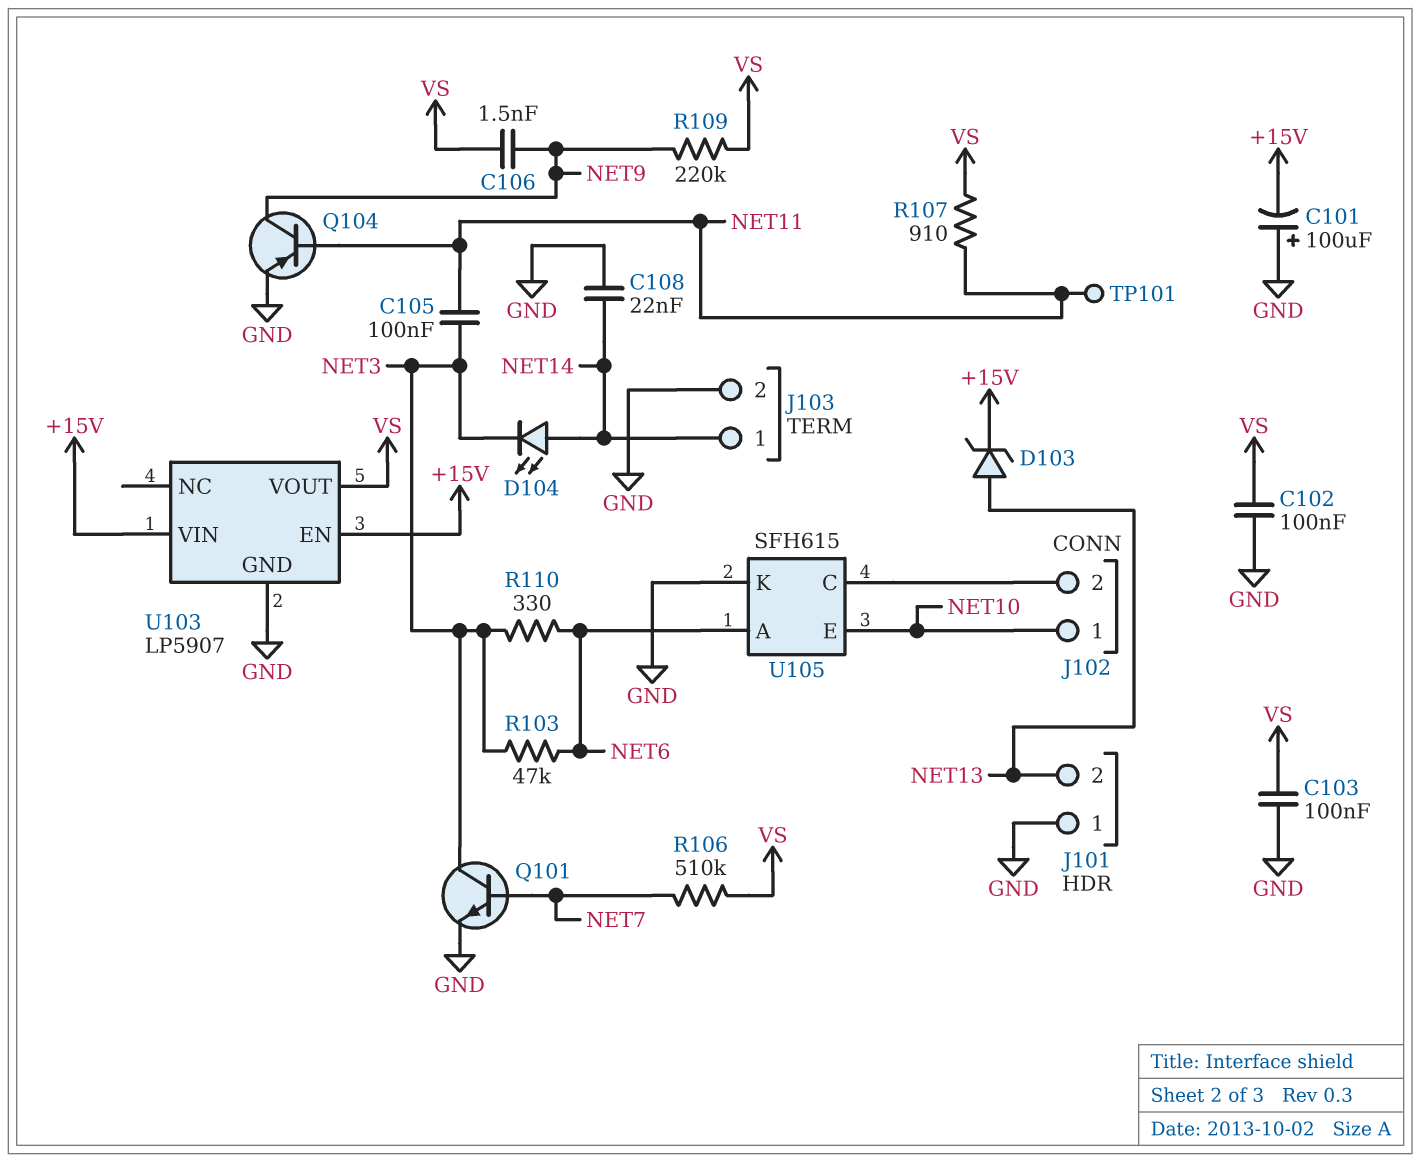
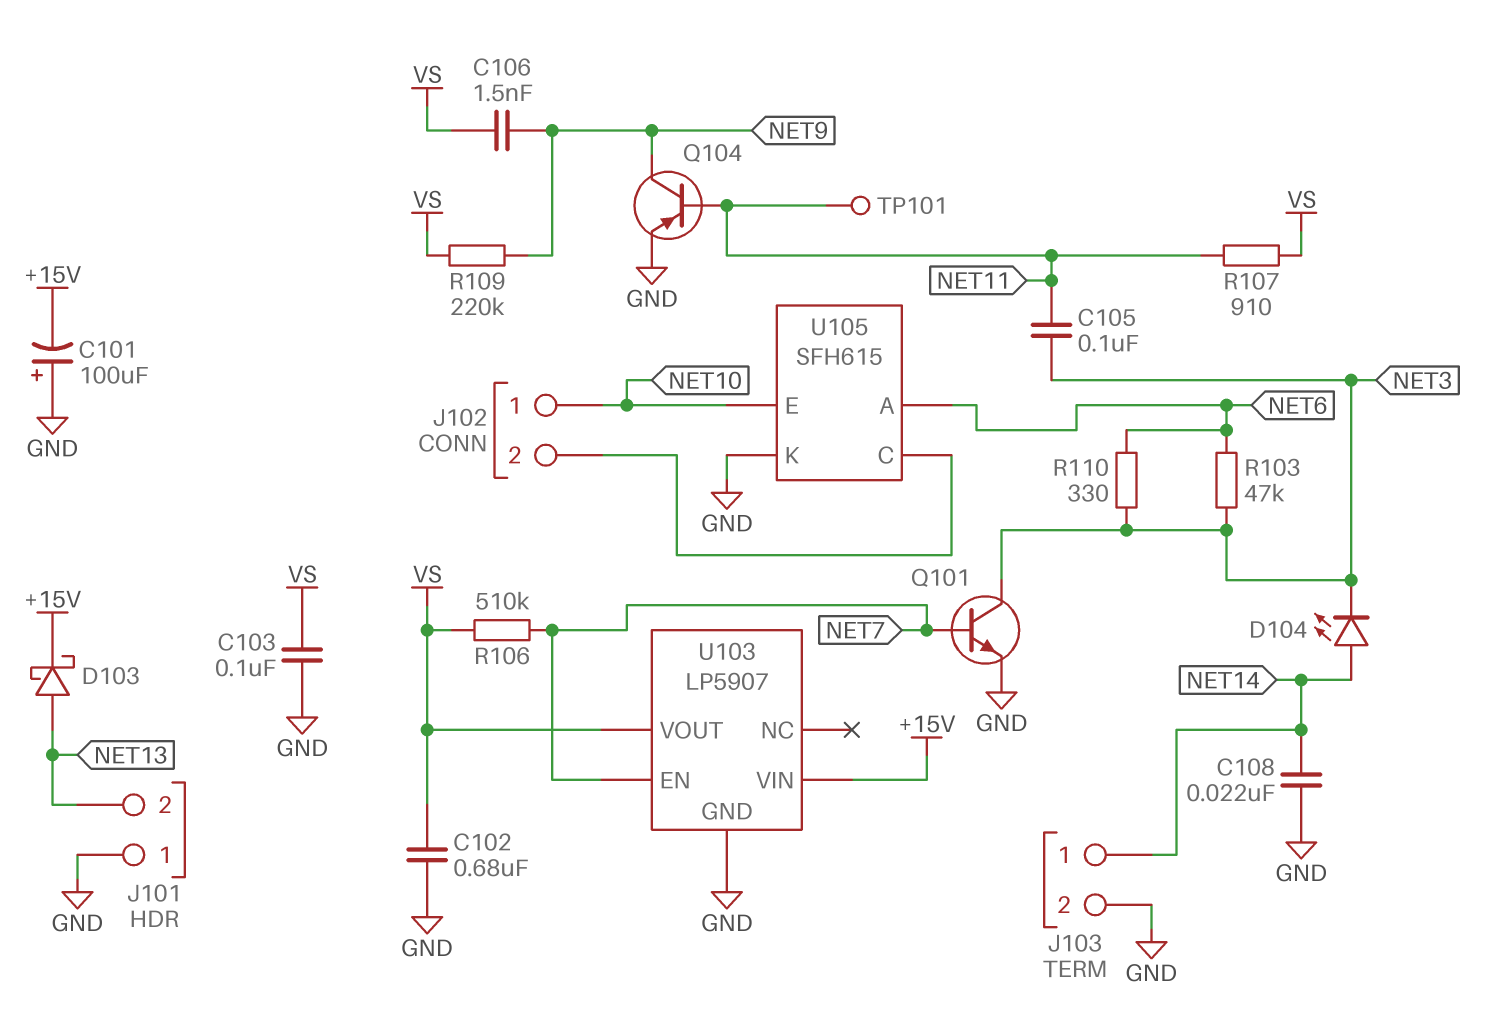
C102: 100nF (GND, VS) -> 680nF (GND, VS)
D103: zener (A NET13, K +15V) -> schottky (A NET13, K +15V)
U103 pin EN: +15V -> NET7

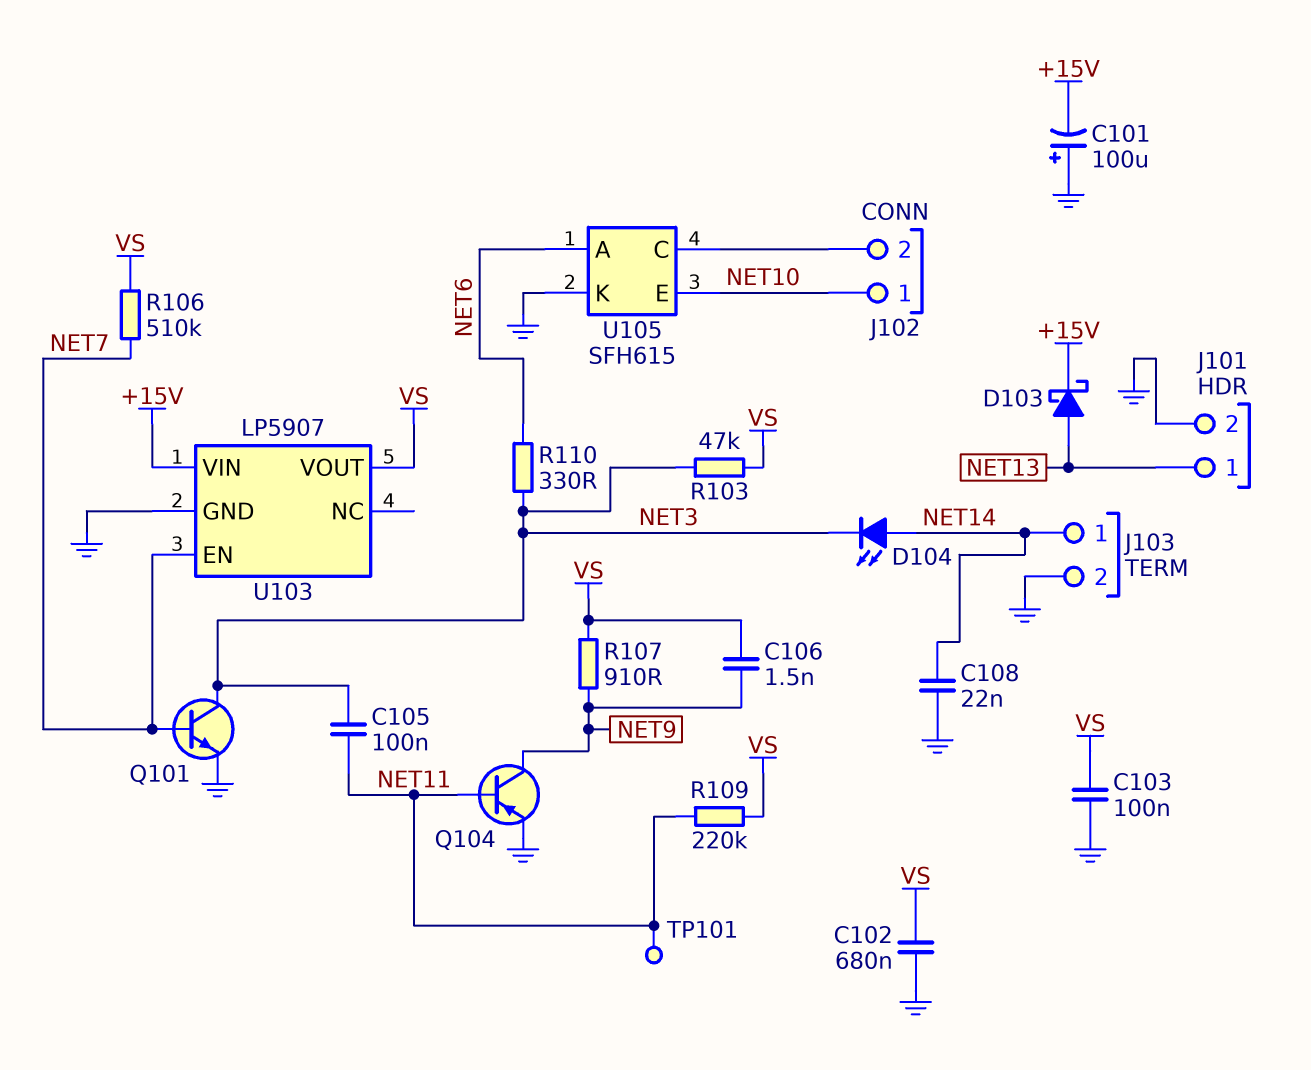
J101 pin 1: GND -> NET13
J101 pin 2: NET13 -> GND
R103: 47k (NET3, NET6) -> 47k (NET3, VS)
R107: 910 (NET11, VS) -> 910 (NET9, VS)
R109: 220k (NET9, VS) -> 220k (NET11, VS)

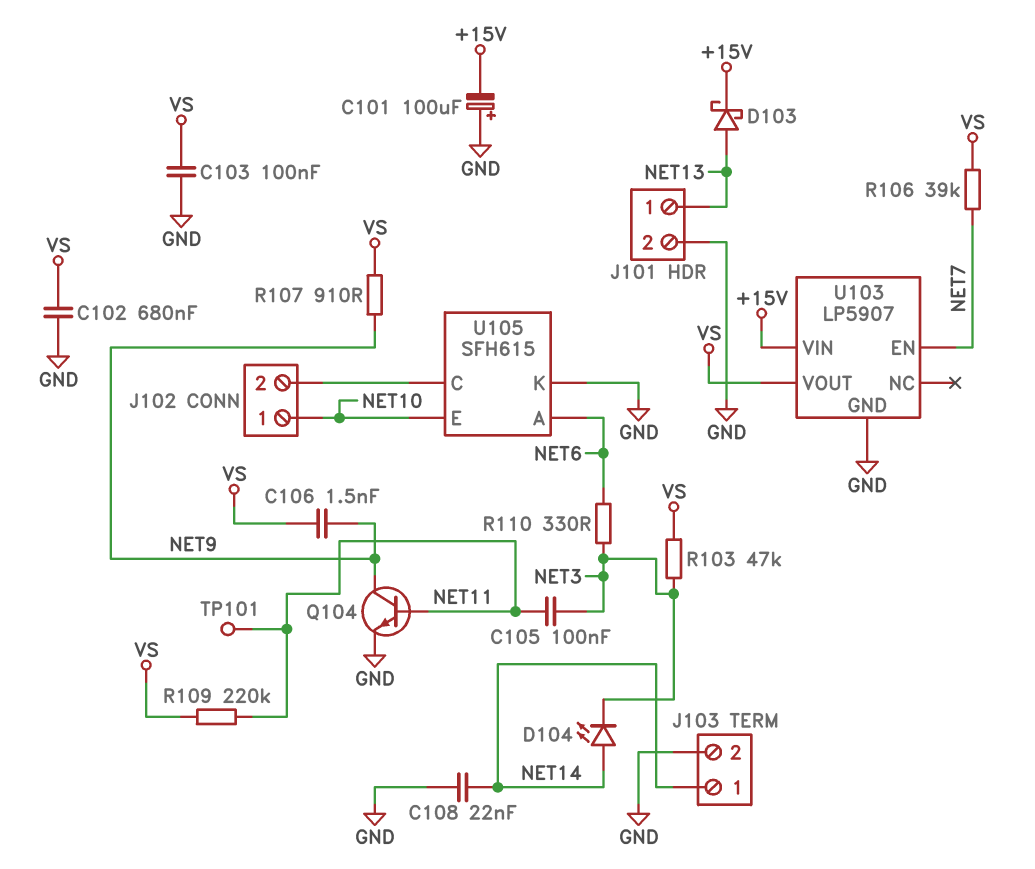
Q101: NPN (B NET7, C NET3, E GND) -> none
Q104: PNP (B NET11, C NET9, E GND) -> NPN (B NET11, C NET9, E GND)
R106: 510k (NET7, VS) -> 39k (NET7, VS)

